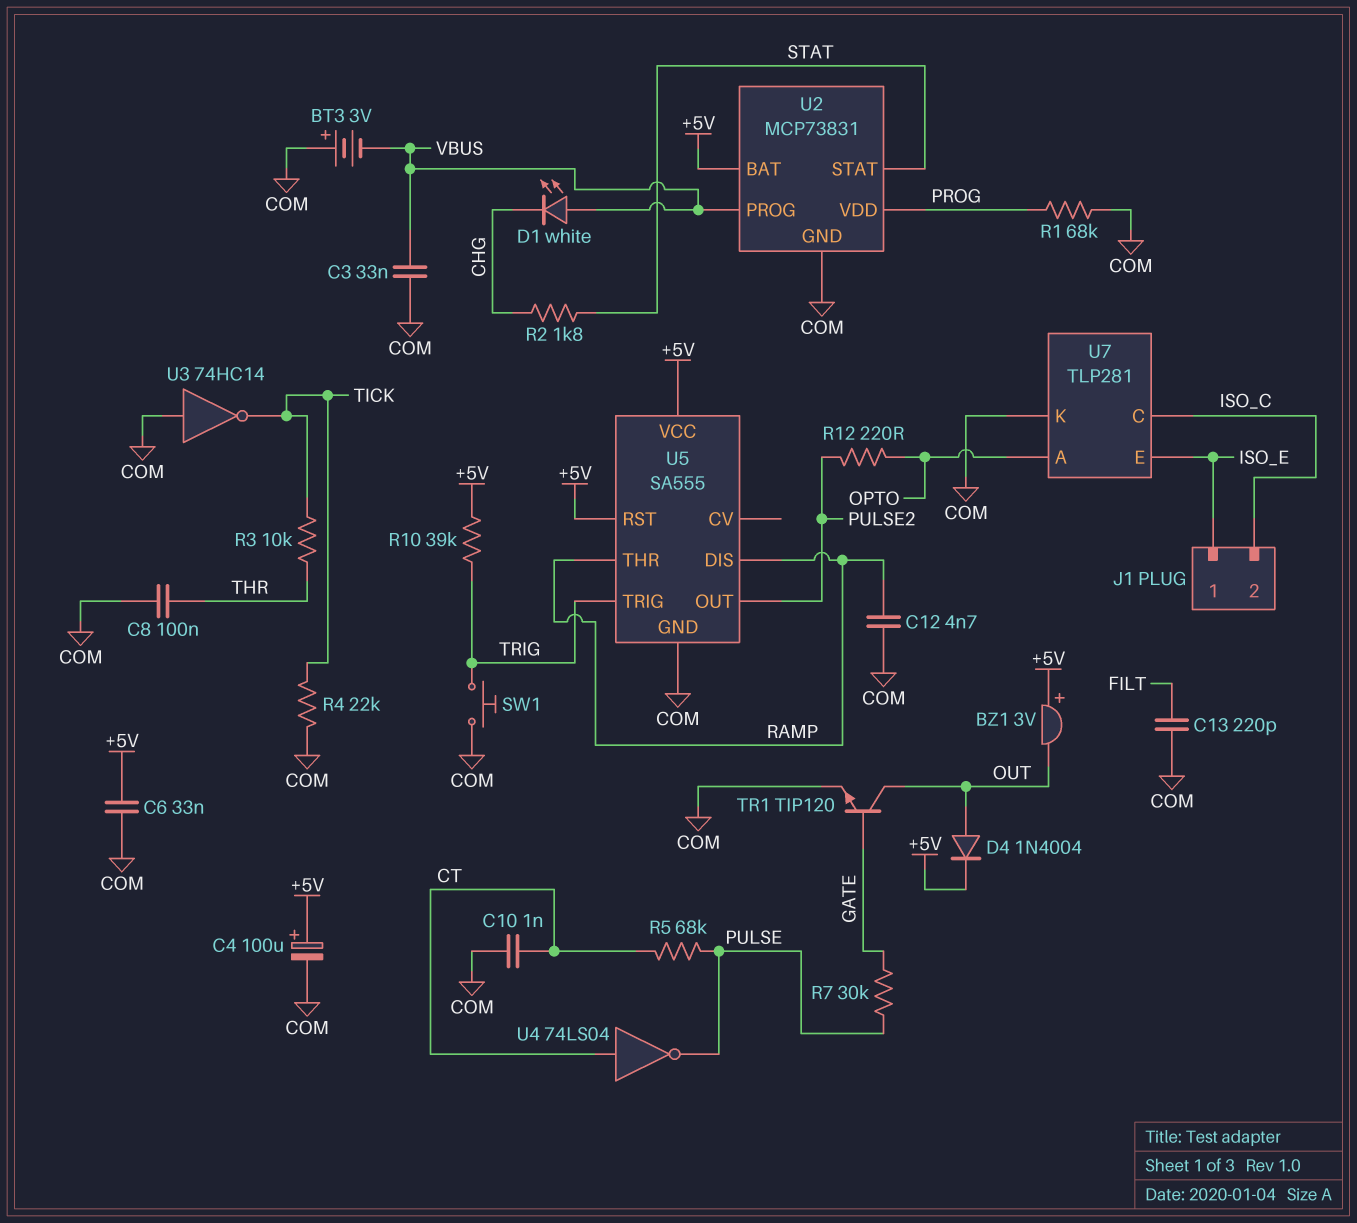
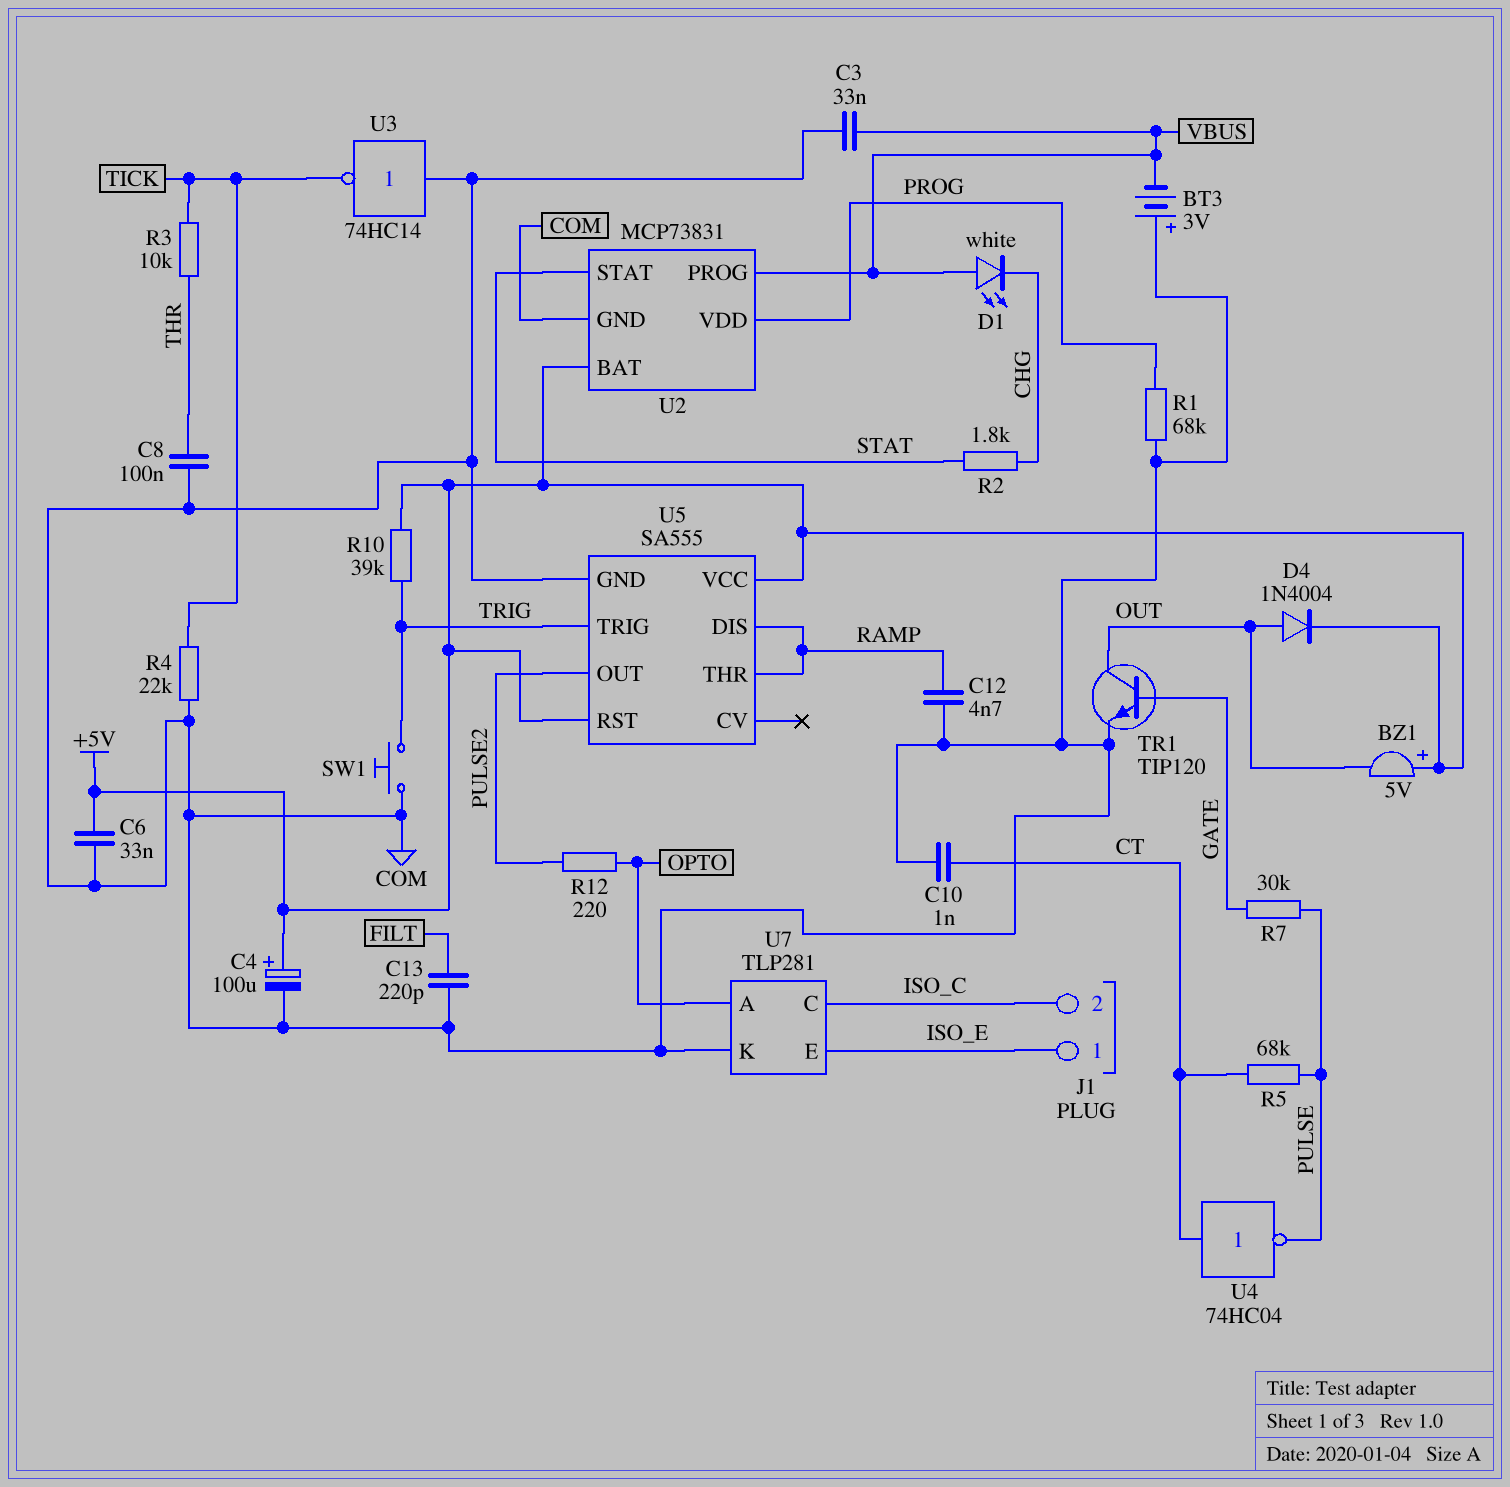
BZ1: buzzer 3V (plus +5V, minus OUT) -> buzzer 5V (plus +5V, minus OUT)
U4: NOT 74LS04 (in CT, out PULSE) -> NOT 74HC04 (in CT, out PULSE)

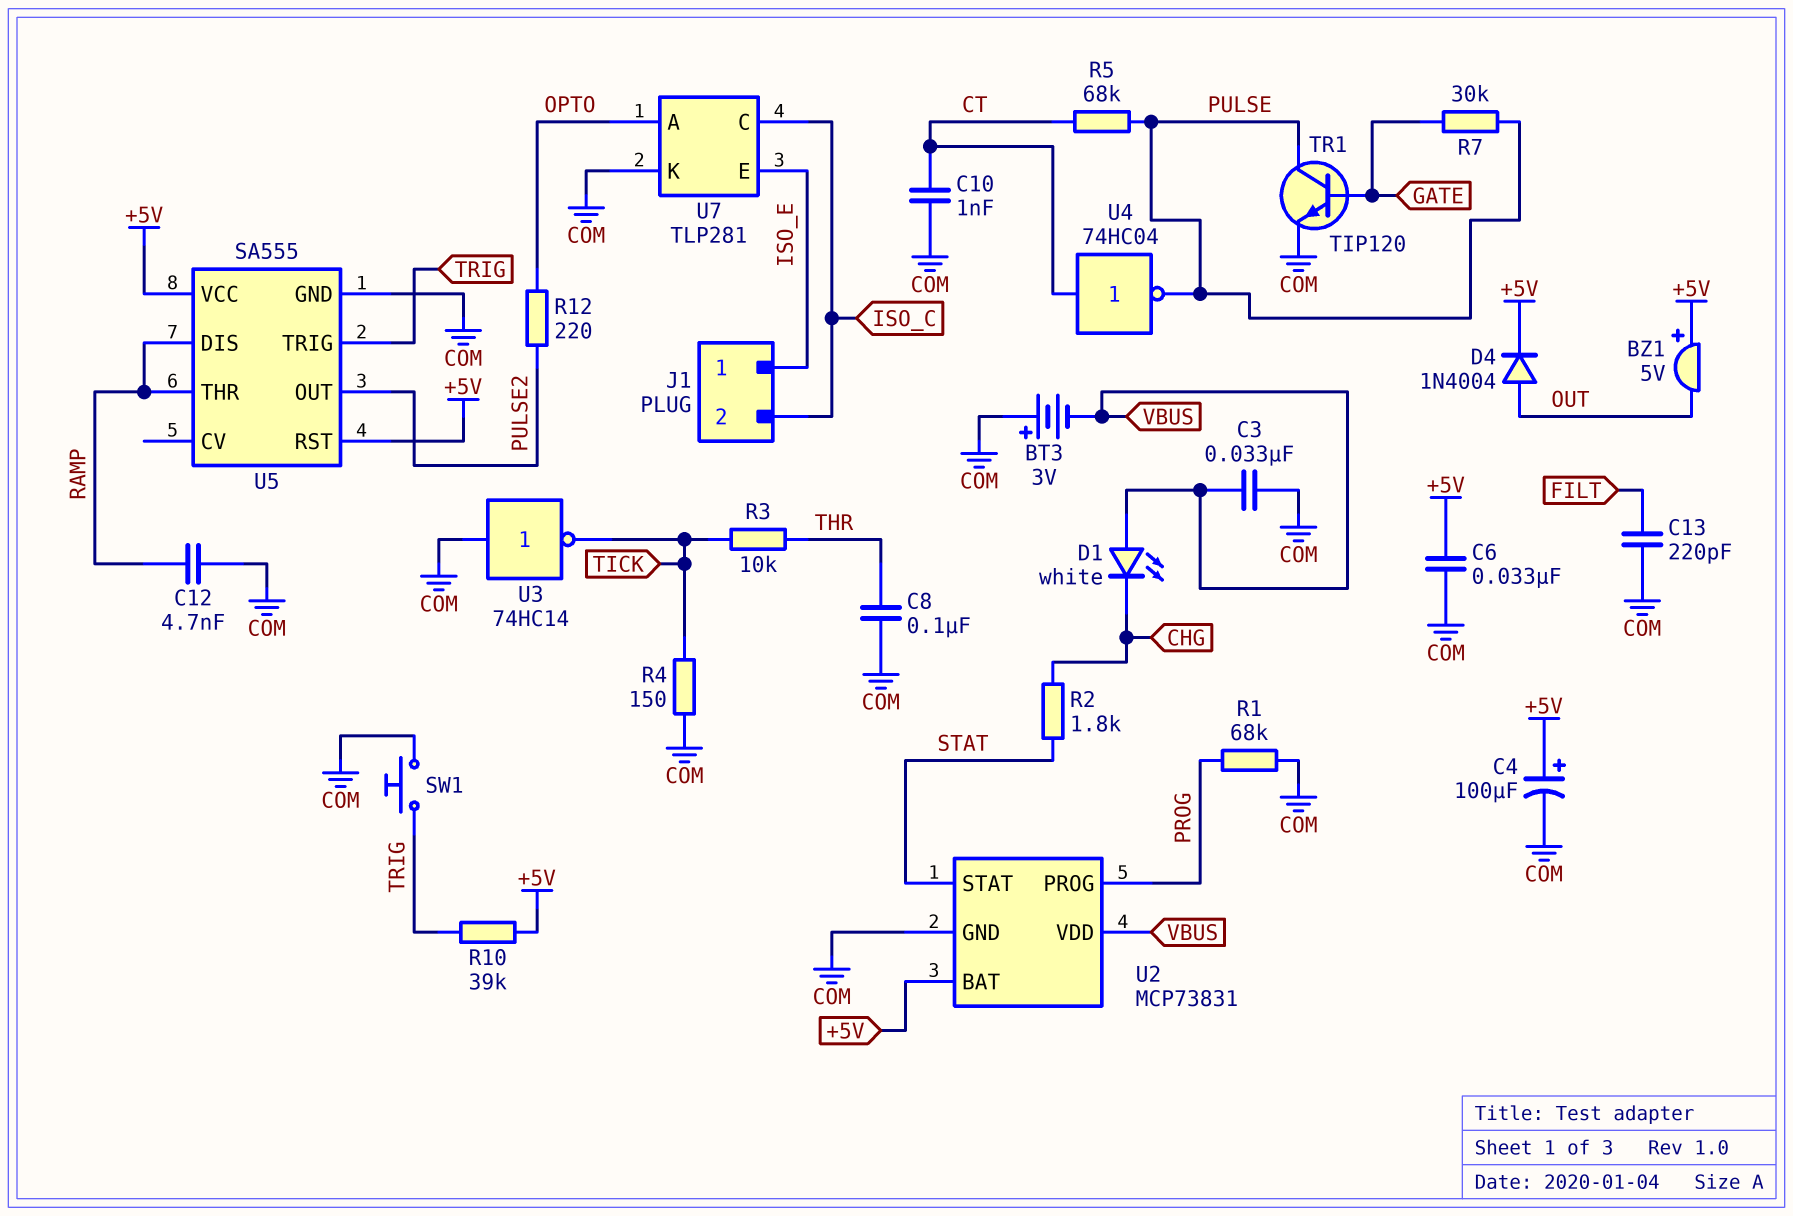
R4: 22k (COM, TICK) -> 150 (COM, TICK)
TR1: NPN TIP120 (B GATE, C OUT, E COM) -> NPN TIP120 (B GATE, C PULSE, E COM)
U2 pin PROG: VBUS -> PROG
U2 pin VDD: PROG -> VBUS

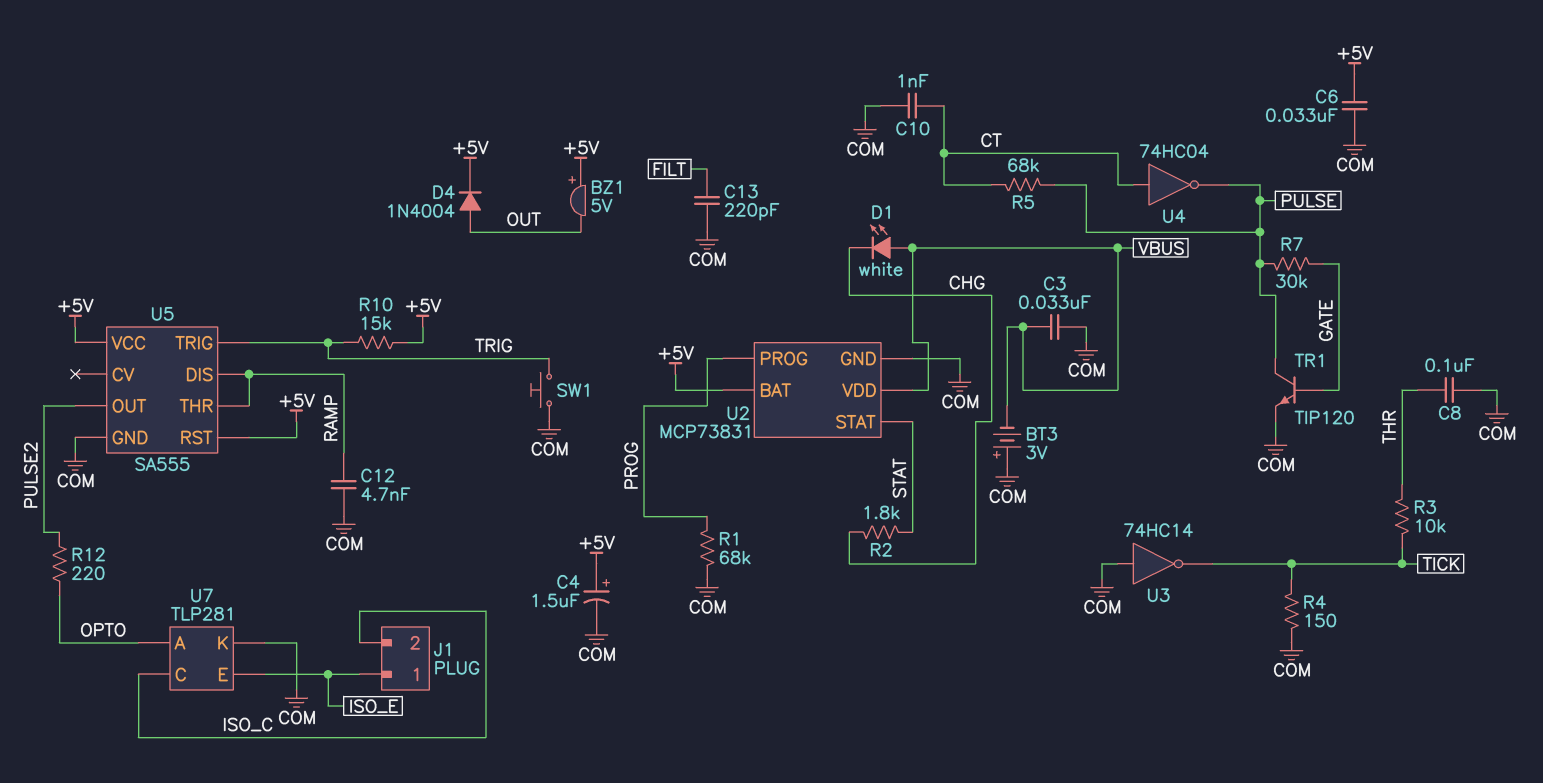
C4: 100uF (plus +5V, minus COM) -> 1.5uF (plus +5V, minus COM)
R10: 39k (+5V, TRIG) -> 15k (+5V, TRIG)

